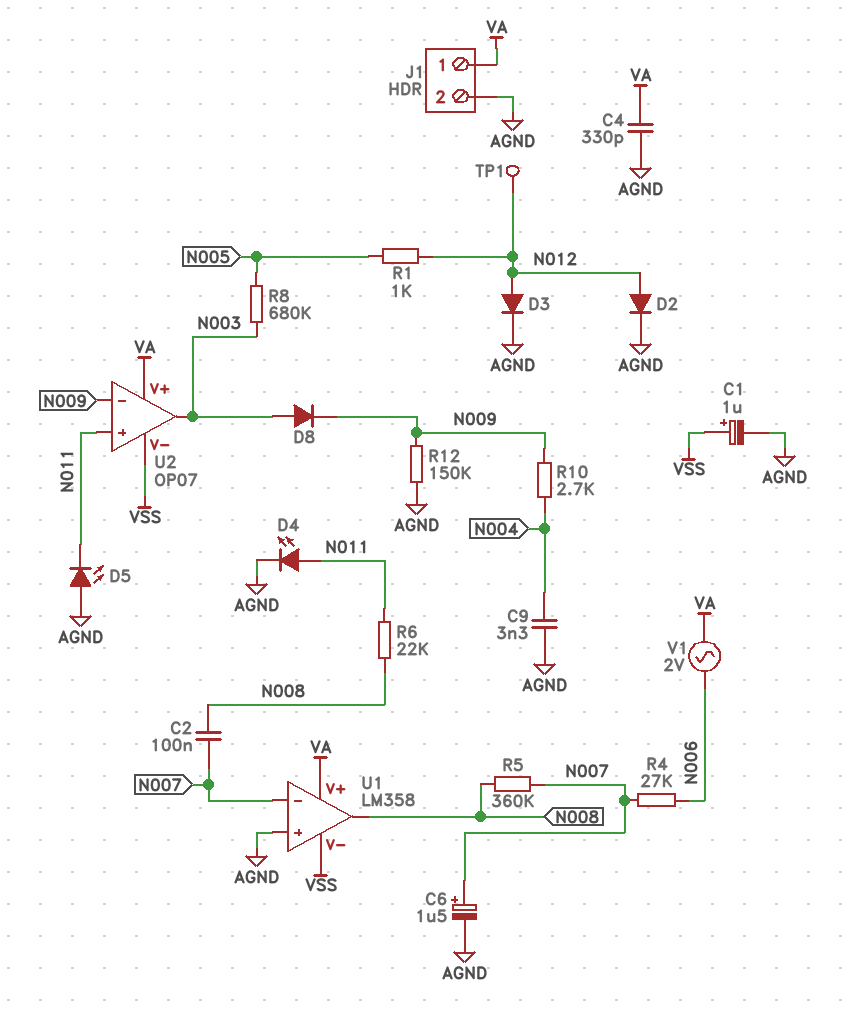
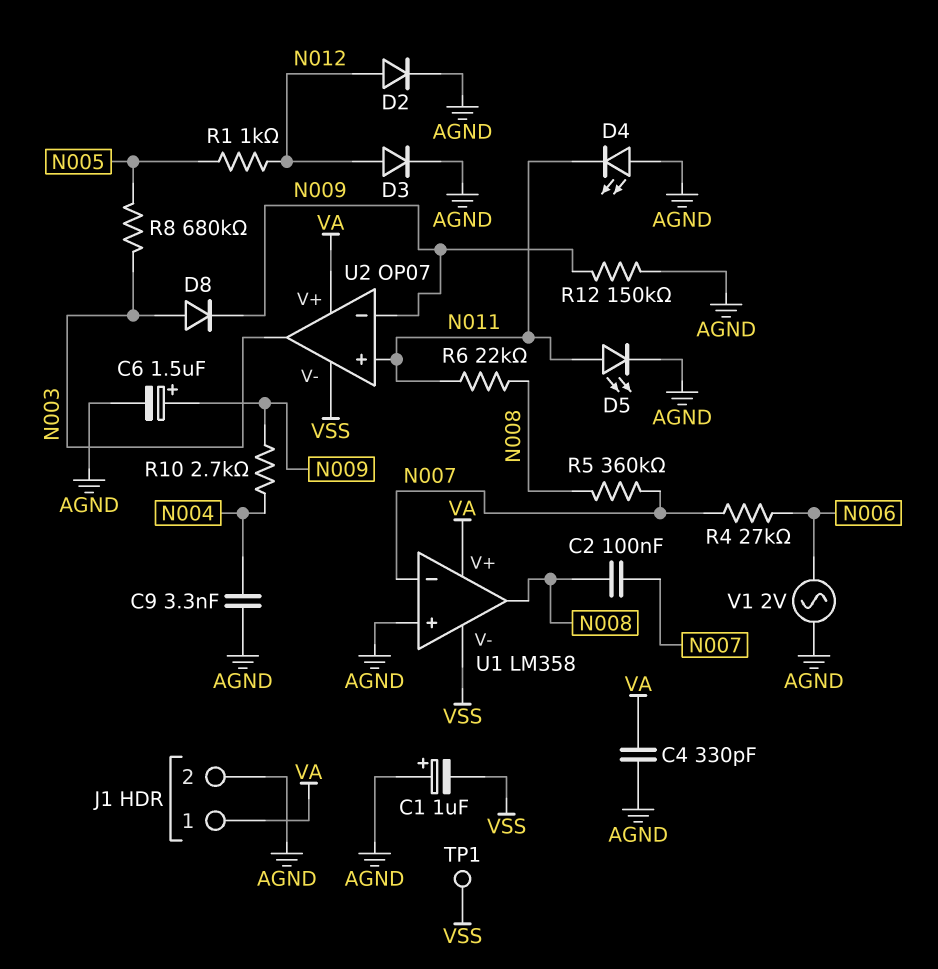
C1: 1uF (plus VSS, minus AGND) -> 1uF (plus AGND, minus VSS)
C6: 1.5uF (plus N007, minus AGND) -> 1.5uF (plus N009, minus AGND)
D4: LED (A N011, K AGND) -> LED (A AGND, K N011)
D5: LED (A AGND, K N011) -> LED (A N011, K AGND)
TP1: test point (N012) -> test point (VSS)
V1: AC 2V (N006, VA) -> AC 2V (AGND, N006)

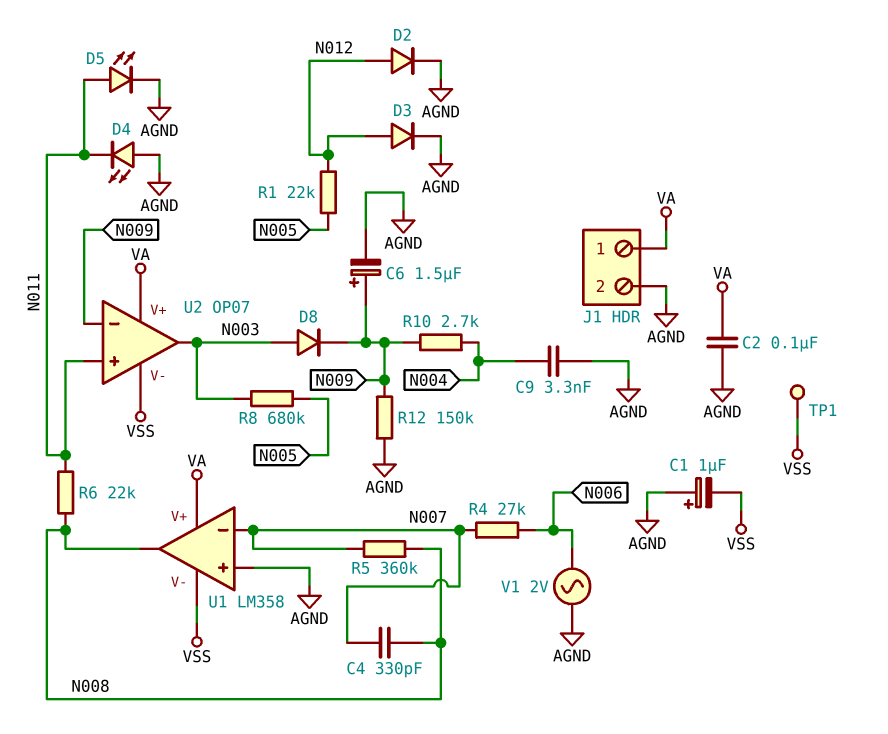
C2: 100nF (N007, N008) -> 100nF (AGND, VA)
C4: 330pF (AGND, VA) -> 330pF (N007, N008)
R1: 1k (N005, N012) -> 22k (N005, N012)

